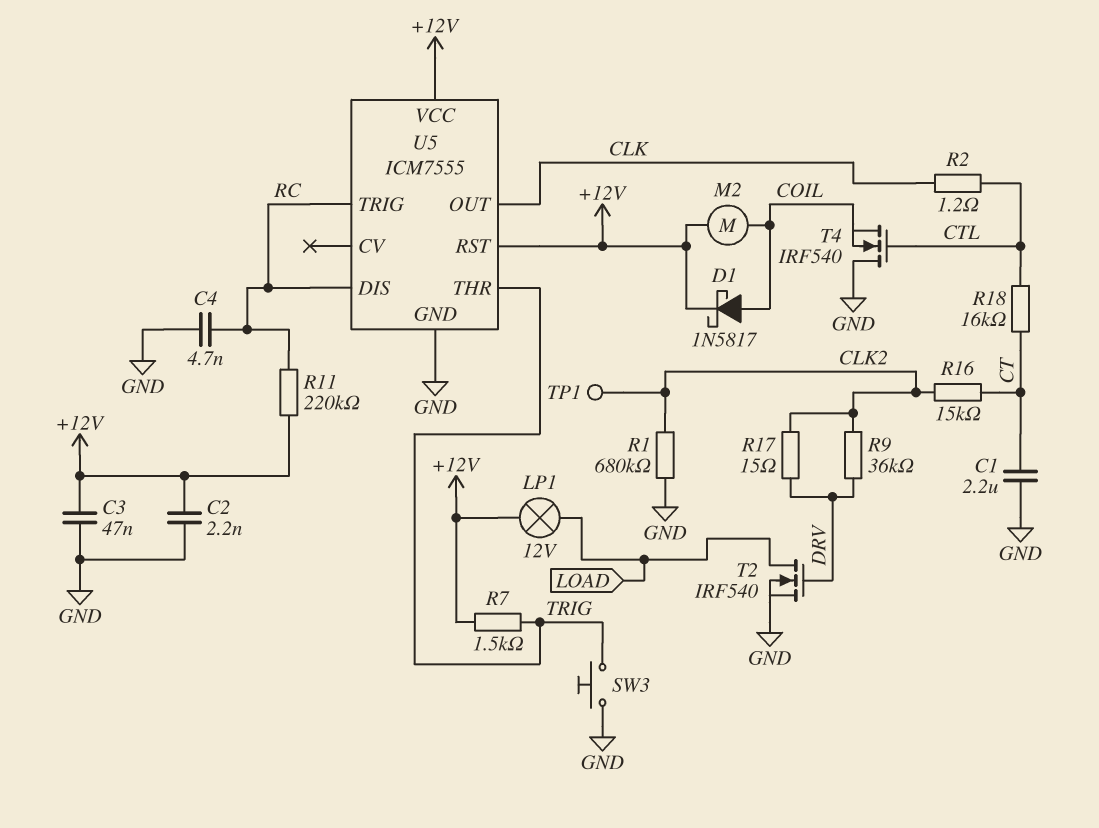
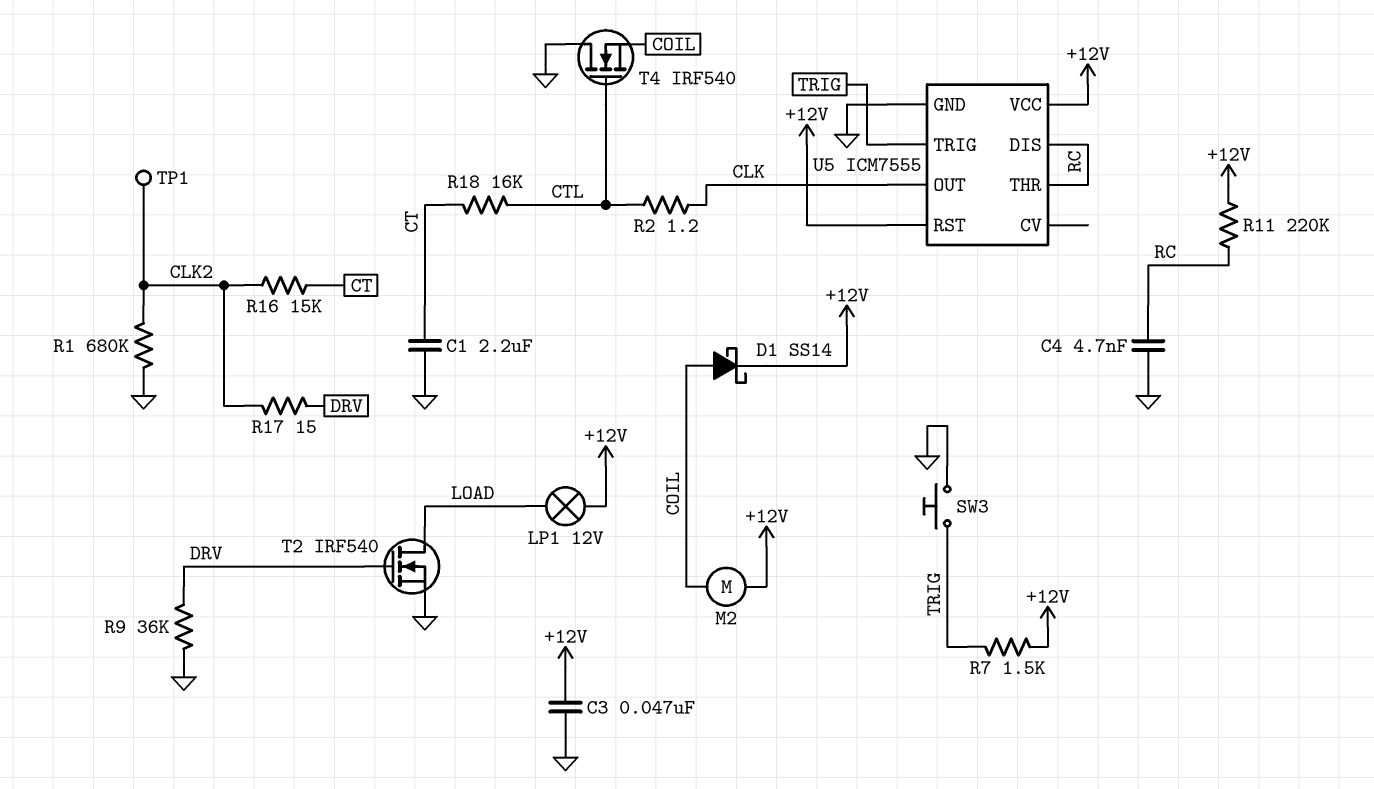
C2: 2.2nF (+12V, GND) -> none
D1: schottky 1N5817 (A COIL, K +12V) -> schottky SS14 (A COIL, K +12V)
R9: 36k (CLK2, DRV) -> 36k (DRV, GND)
U5 pin THR: TRIG -> RC
U5 pin TRIG: RC -> TRIG

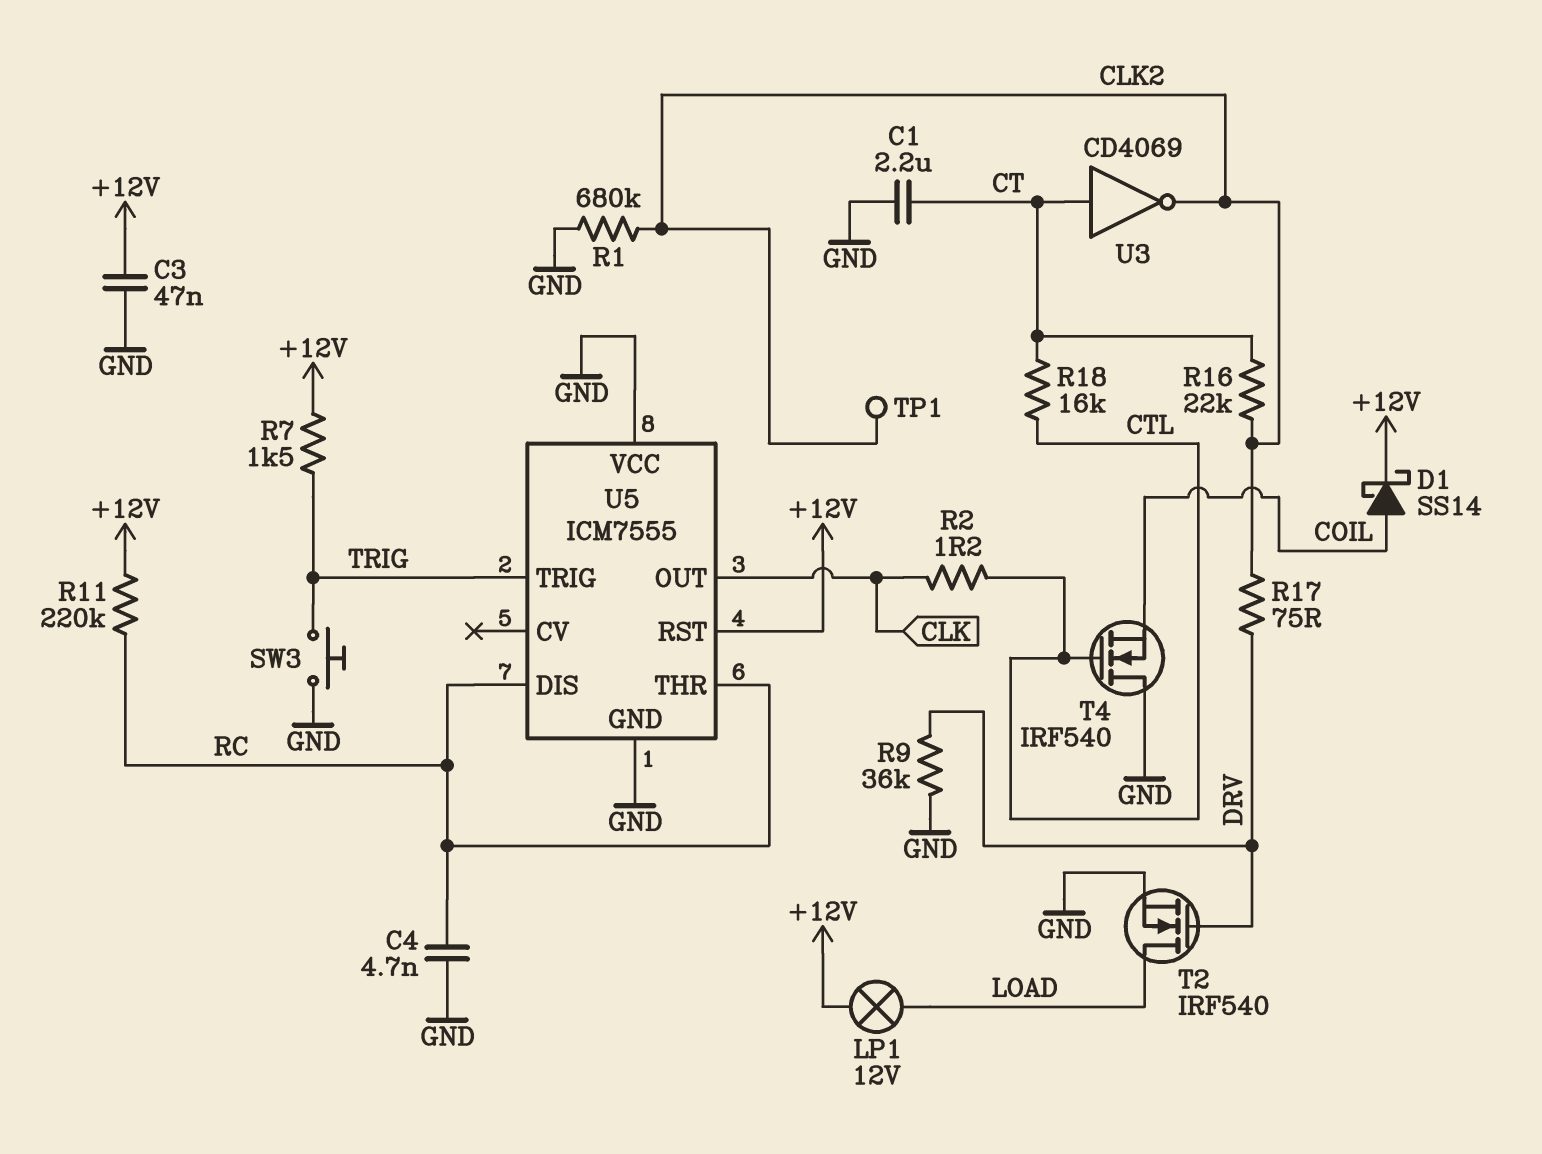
M2: motor (+12V, COIL) -> none
R16: 15k (CLK2, CT) -> 22k (CLK2, CT)
R17: 15 (CLK2, DRV) -> 75 (CLK2, DRV)
U3: none -> NOT CD4069 (in CT, out CLK2)
U5 pin VCC: +12V -> GND

